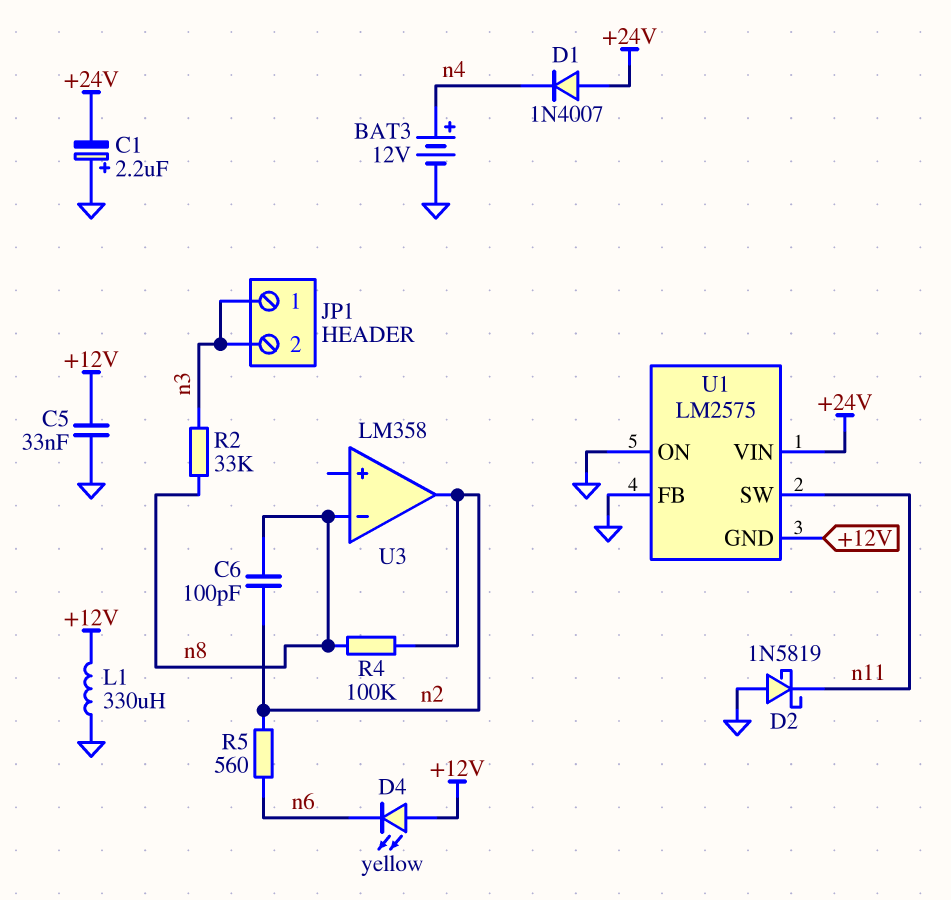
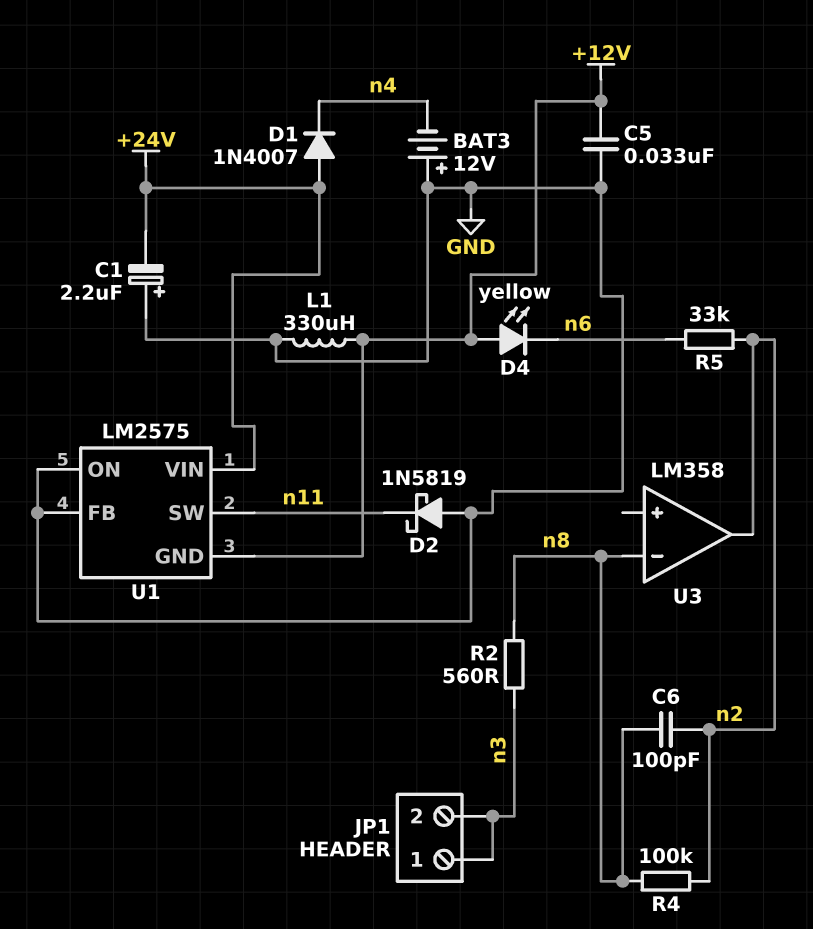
BAT3: 12V (plus n4, minus GND) -> 12V (plus GND, minus n4)
R2: 33k (n3, n8) -> 560 (n3, n8)
R5: 560 (n2, n6) -> 33k (n2, n6)

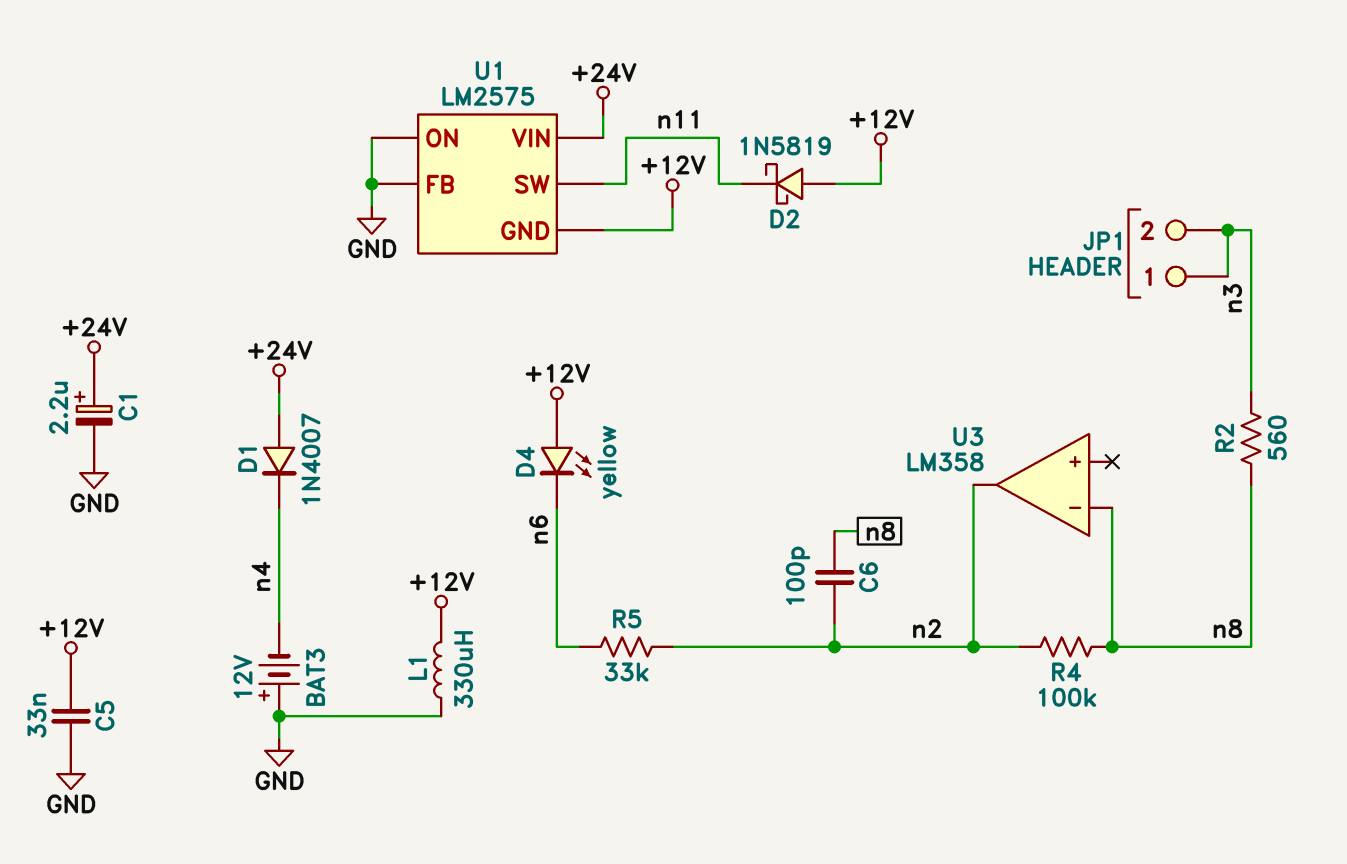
C1: 2.2uF (plus GND, minus +24V) -> 2.2uF (plus +24V, minus GND)
D2: schottky 1N5819 (A GND, K n11) -> schottky 1N5819 (A +12V, K n11)

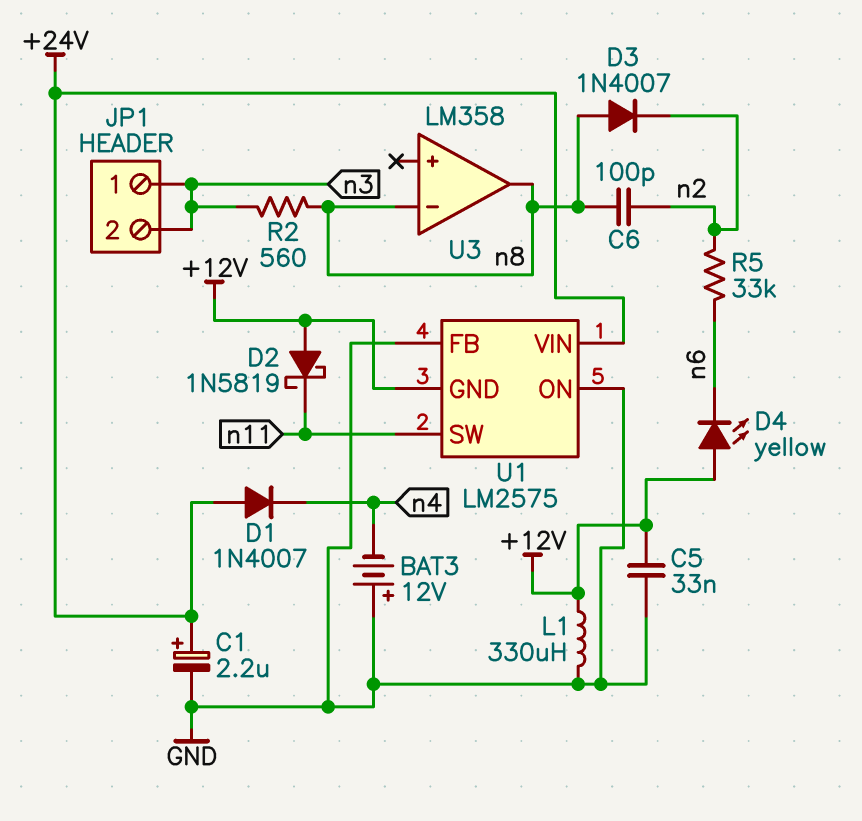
D3: none -> diode 1N4007 (A n8, K n2)
R4: 100k (n2, n8) -> none
U3 pin out: n2 -> n8

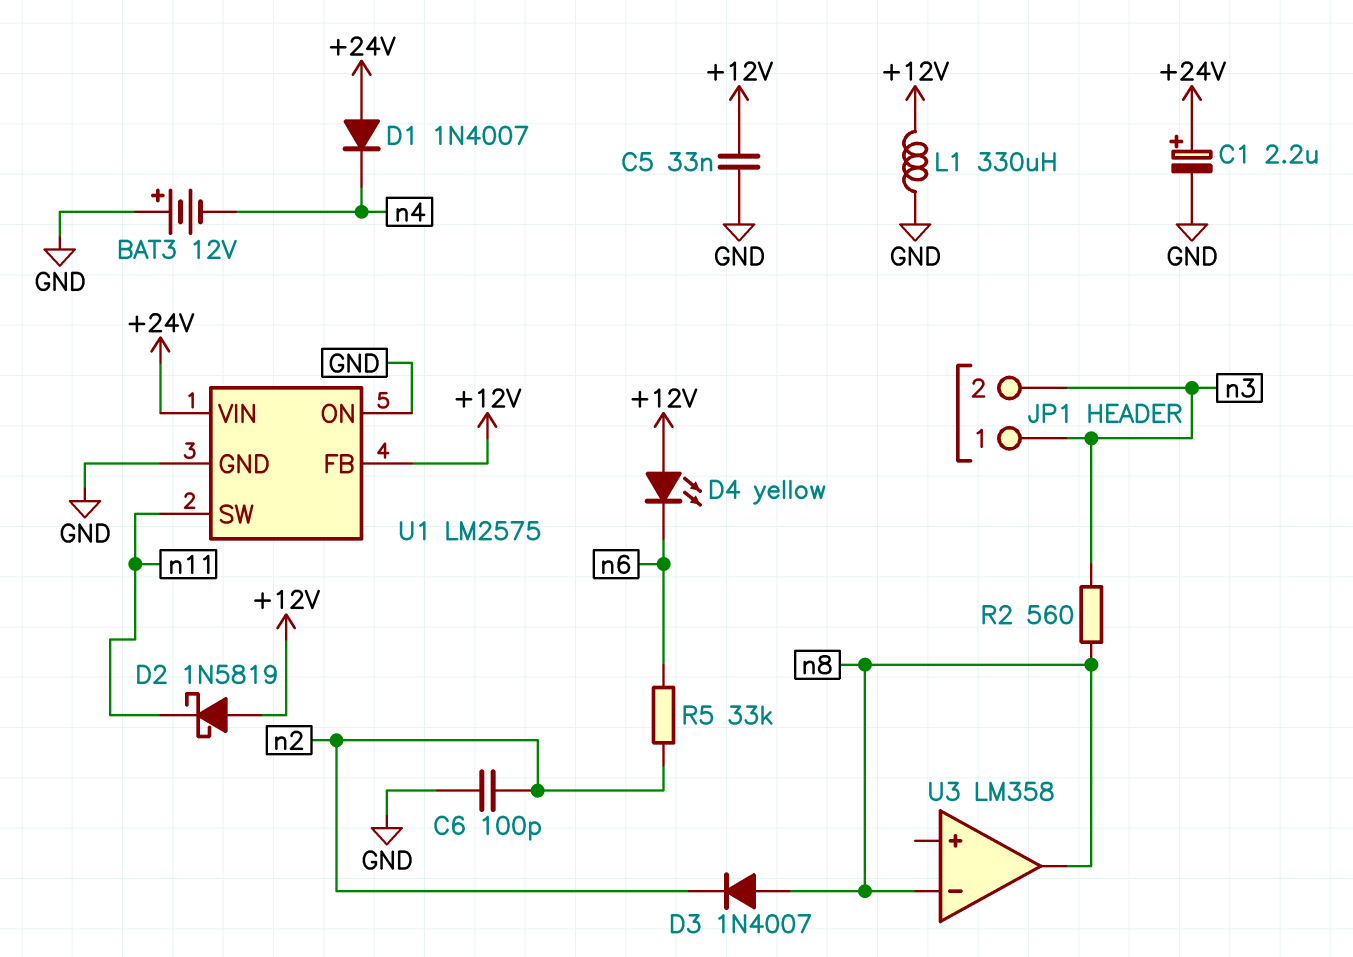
C6: 100pF (n2, n8) -> 100pF (GND, n2)
U1 pin FB: GND -> +12V
U1 pin GND: +12V -> GND

